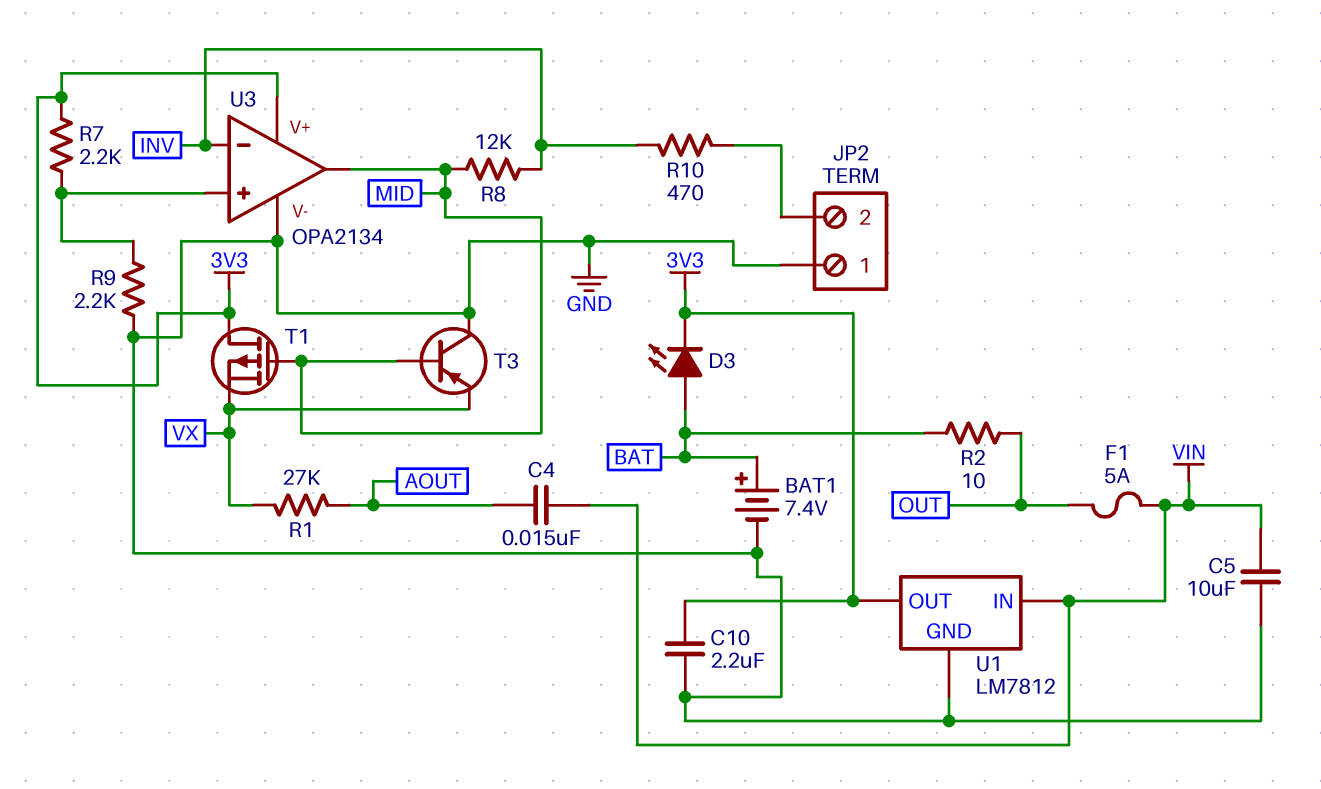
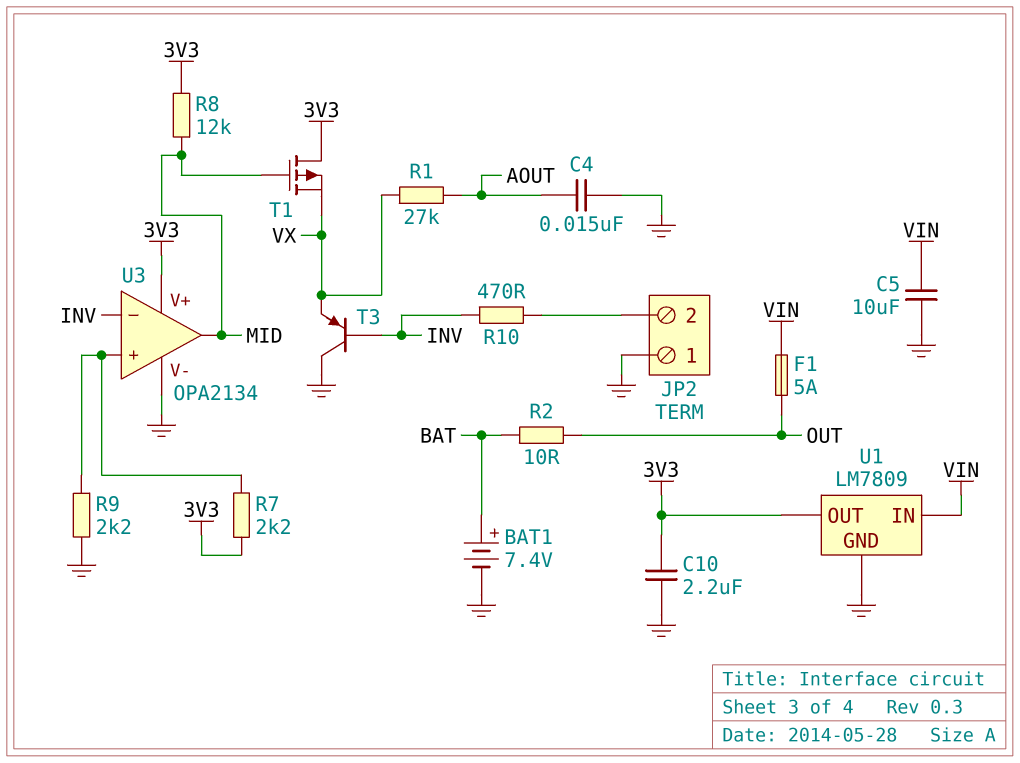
C4: 15nF (AOUT, VIN) -> 15nF (AOUT, GND)
D3: LED (A BAT, K 3V3) -> none
R8: 12k (INV, MID) -> 12k (3V3, MID)
T3: PNP (B MID, C GND, E VX) -> PNP (B INV, C GND, E VX)
U1: LM7812 -> LM7809

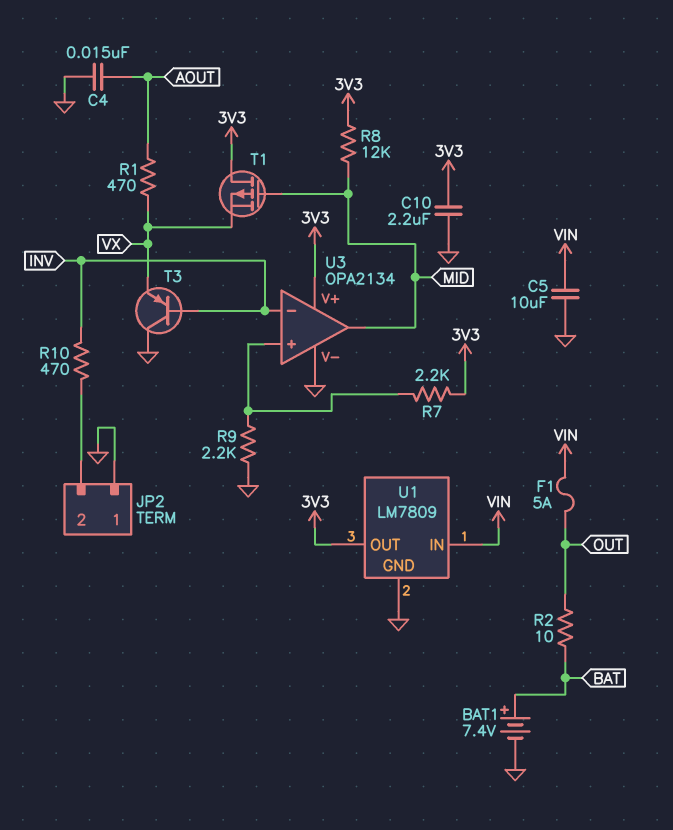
R1: 27k (AOUT, VX) -> 470 (AOUT, VX)

